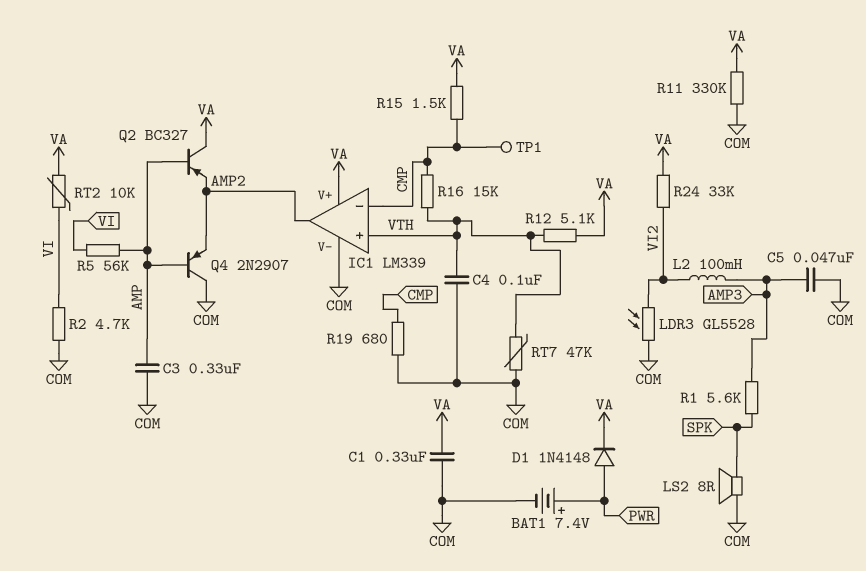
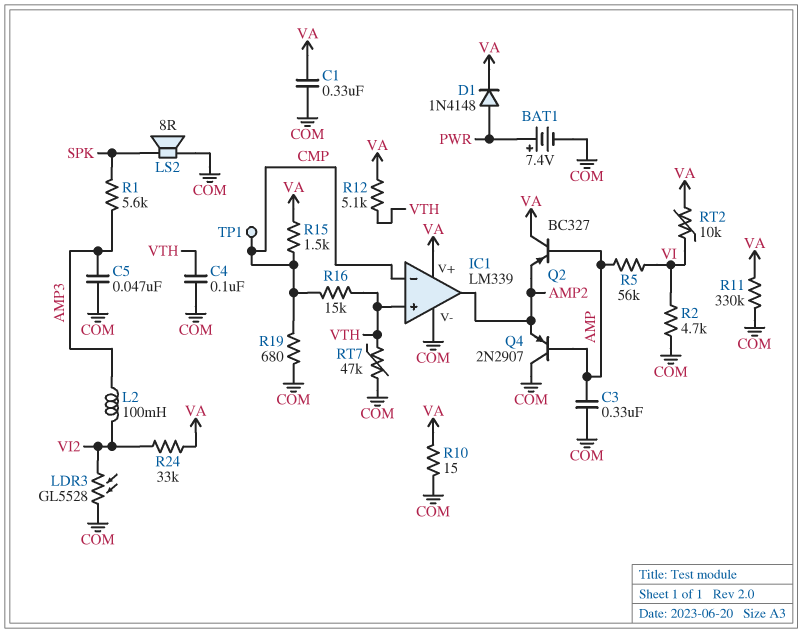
R10: none -> 15 (COM, VA)

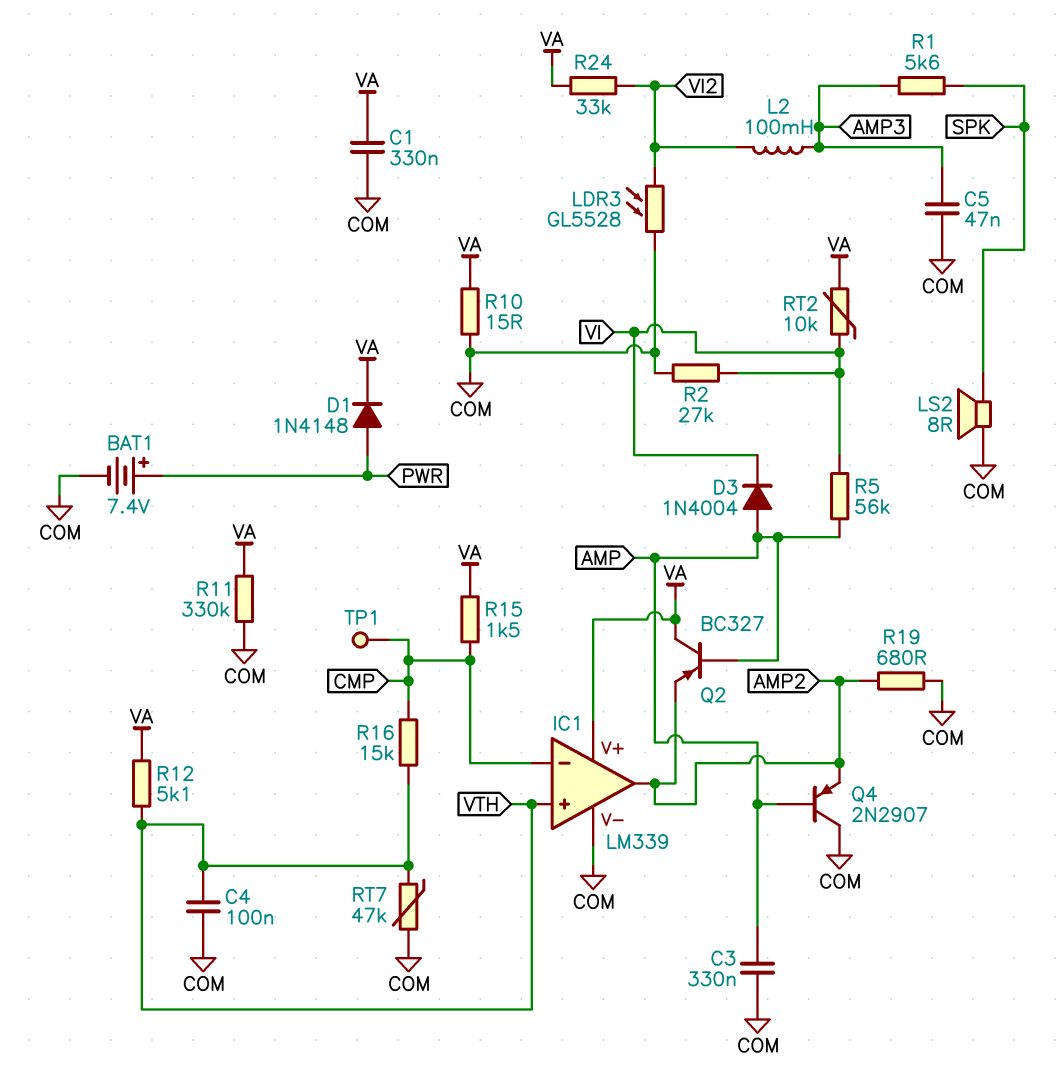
D3: none -> diode 1N4004 (A AMP, K VI)
R2: 4.7k (COM, VI) -> 27k (COM, VI)
R19: 680 (CMP, COM) -> 680 (AMP2, COM)

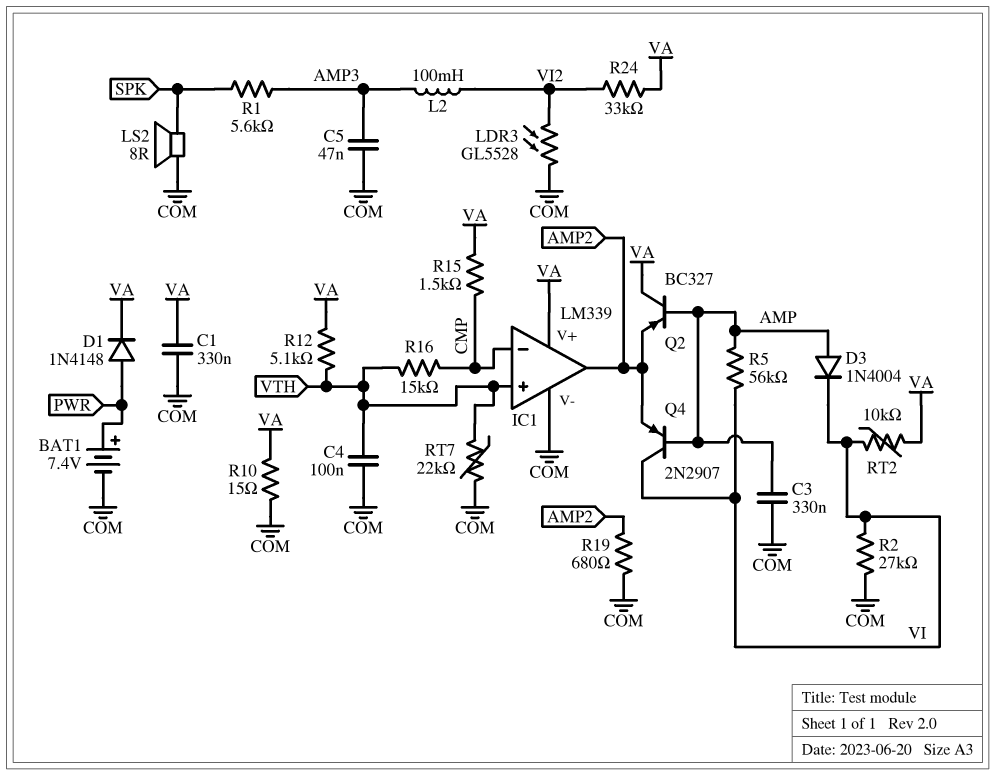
Q4: PNP 2N2907 (B AMP, C COM, E AMP2) -> PNP 2N2907 (B AMP, C VI, E AMP2)
R11: 330k (COM, VA) -> none
RT7: 47k (COM, VTH) -> 22k (COM, VTH)
TP1: test point (CMP) -> none

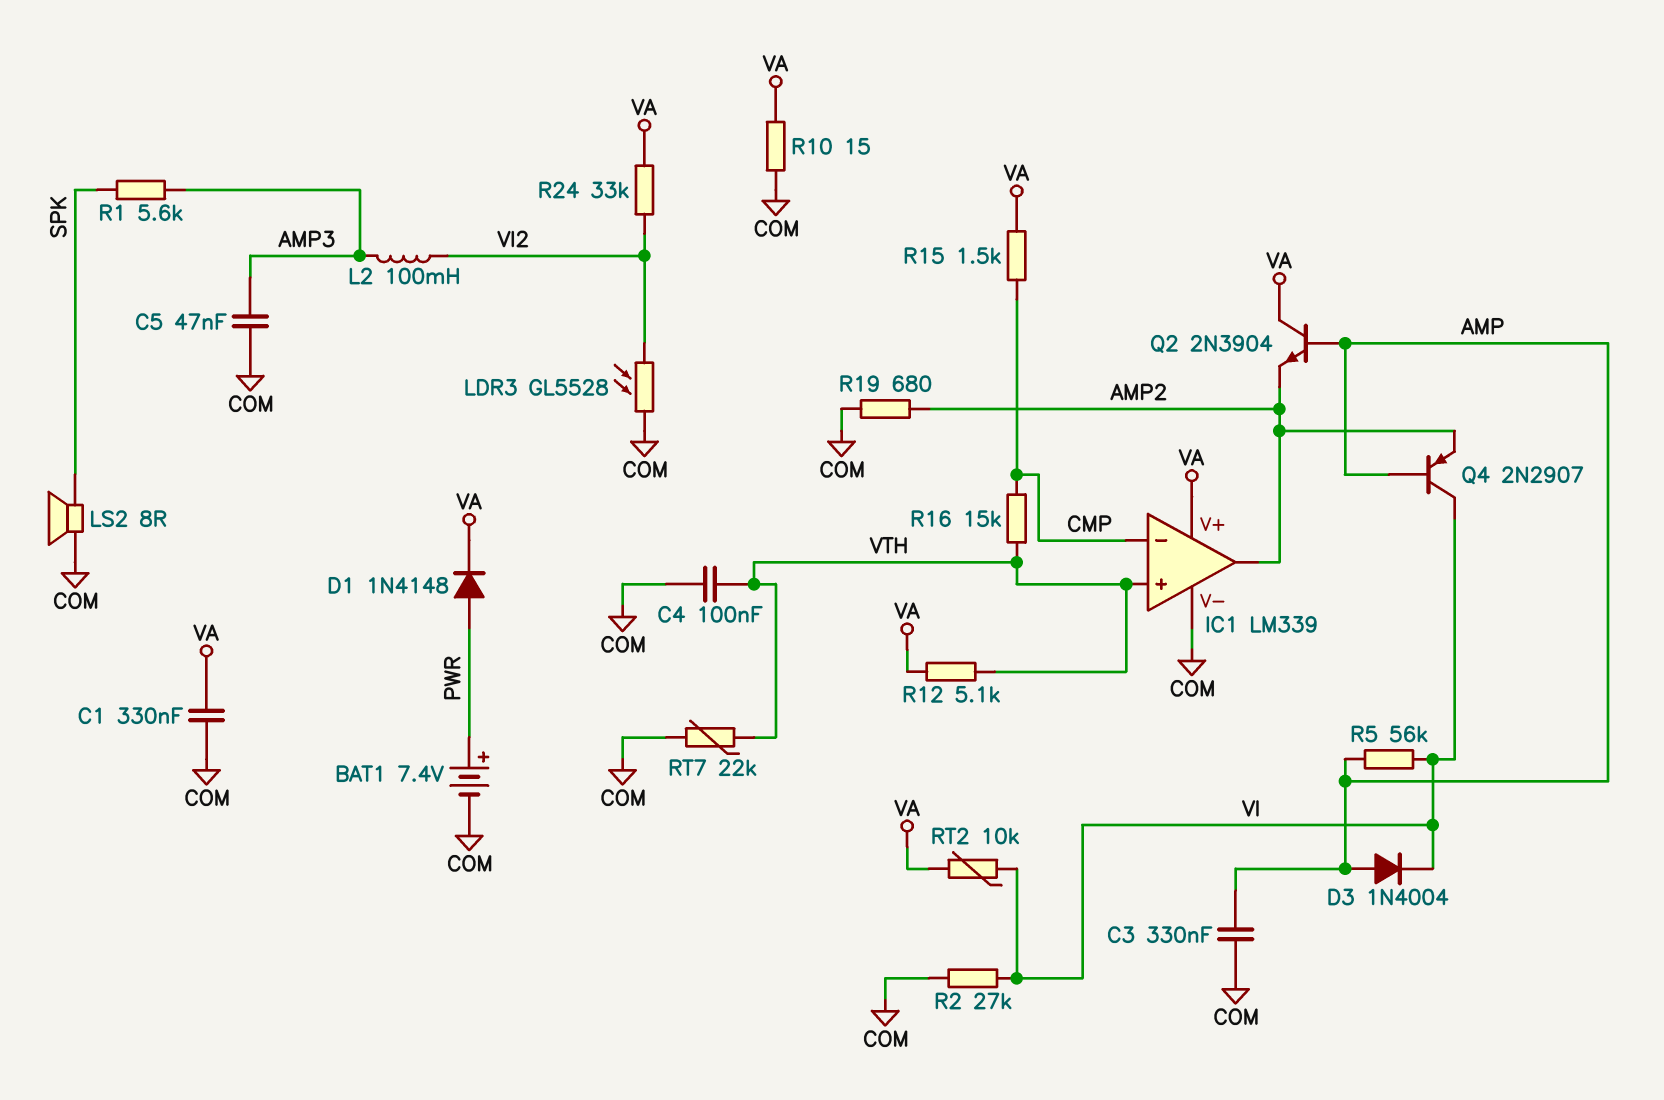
Q2: PNP BC327 (B AMP, C VA, E AMP2) -> NPN 2N3904 (B AMP, C VA, E AMP2)

